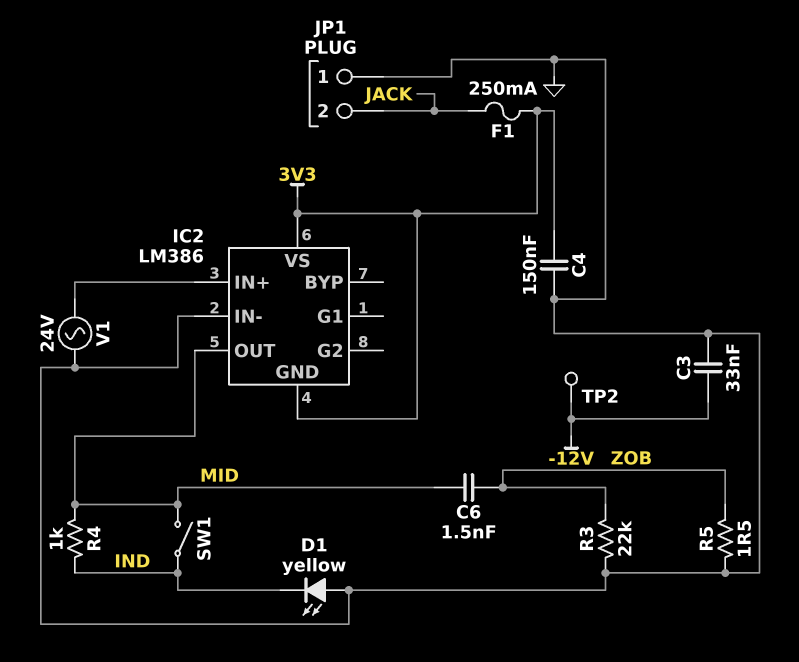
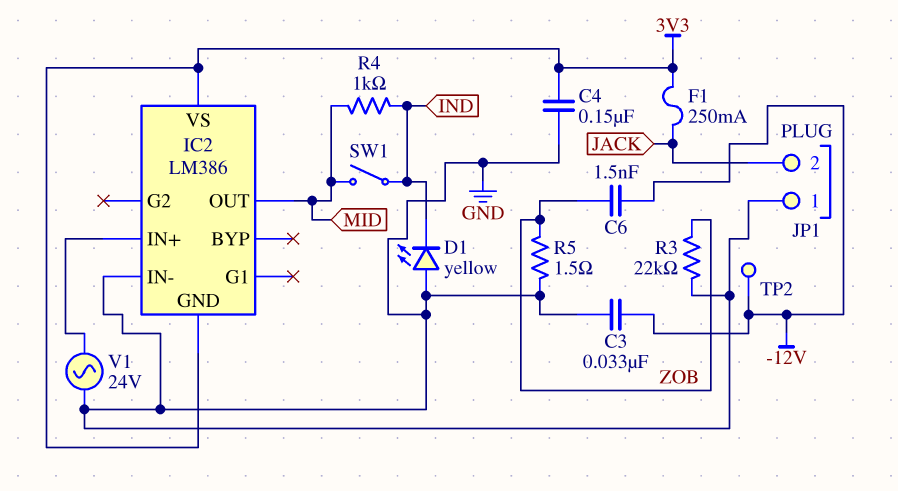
C6: 1.5nF (MID, ZOB) -> 1.5nF (-12V, ZOB)

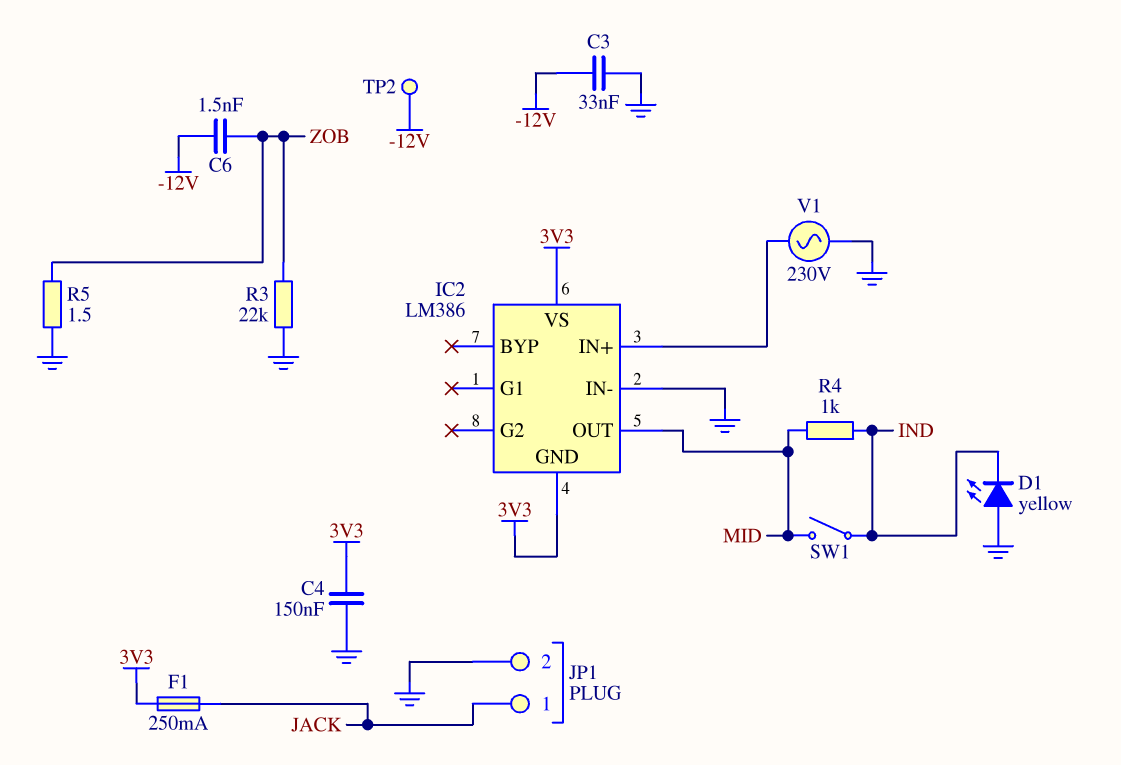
JP1 pin 1: GND -> JACK
JP1 pin 2: JACK -> GND
V1: AC 24V (GND, IC2/IN+) -> AC 230V (GND, IC2/IN+)

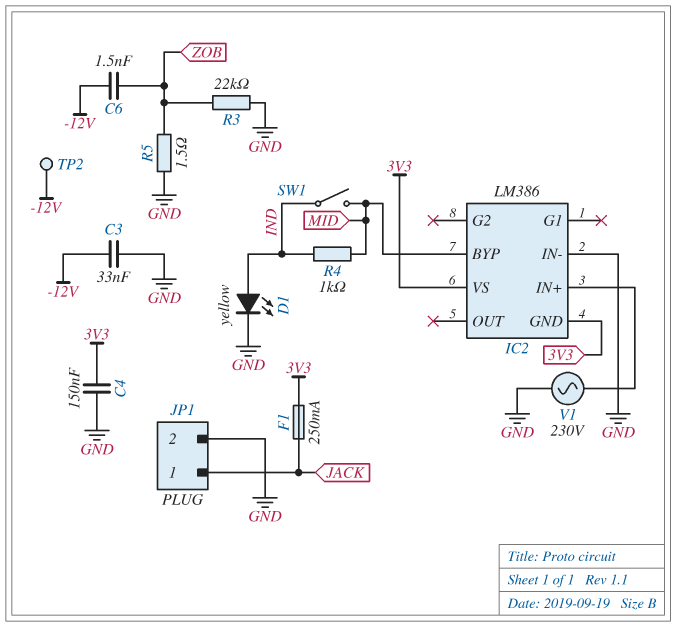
D1: LED yellow (A GND, K IND) -> LED yellow (A IND, K GND)
IC2 pin BYP: none -> MID
IC2 pin OUT: MID -> none

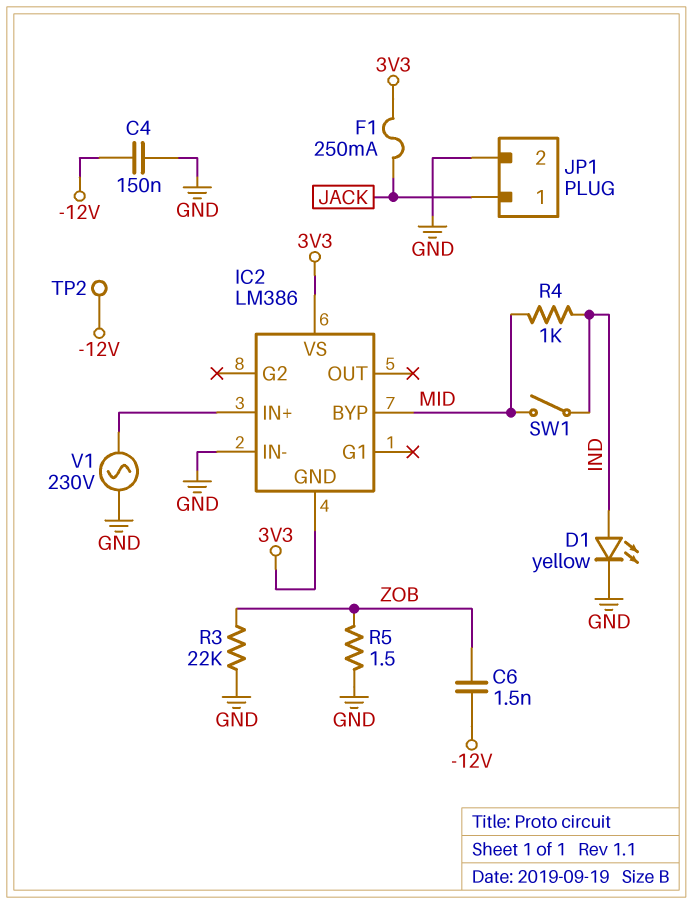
C3: 33nF (-12V, GND) -> none
C4: 150nF (3V3, GND) -> 150nF (-12V, GND)

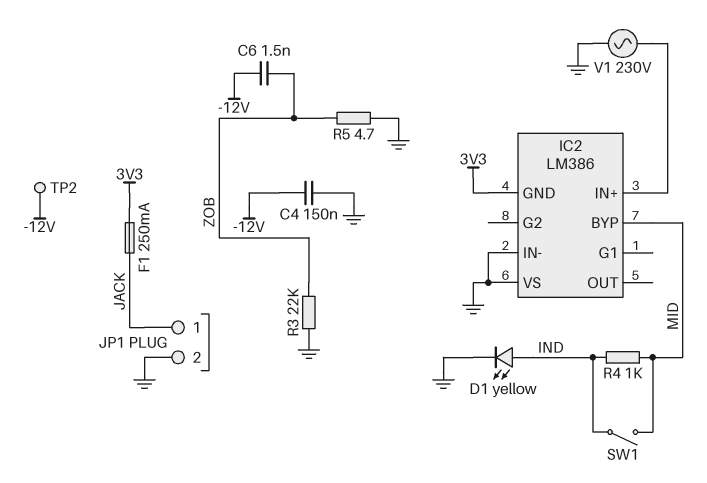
IC2 pin VS: 3V3 -> GND
R5: 1.5 (GND, ZOB) -> 4.7 (GND, ZOB)

